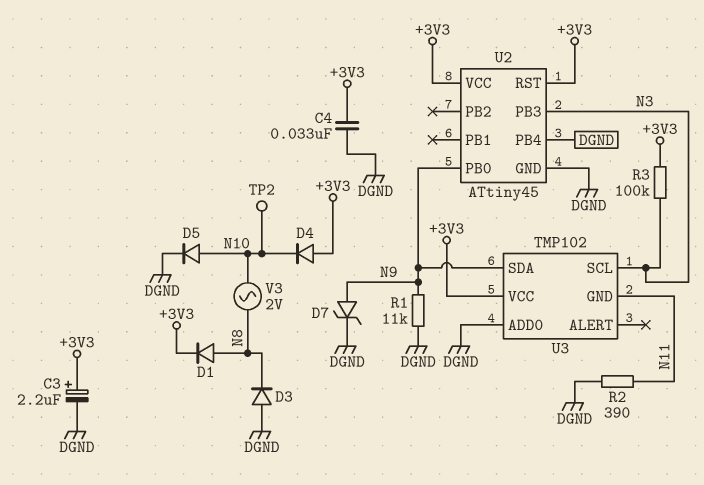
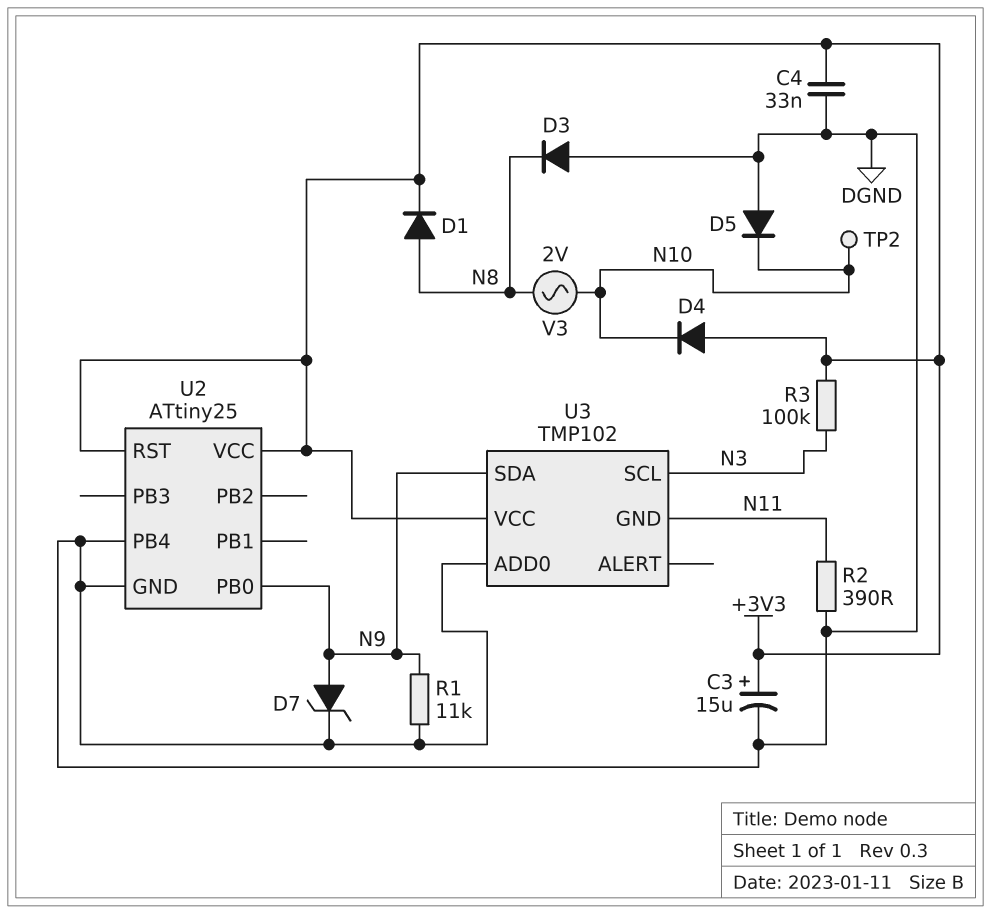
C3: 2.2uF (plus +3V3, minus DGND) -> 15uF (plus +3V3, minus DGND)
D5: diode (A N10, K DGND) -> diode (A DGND, K N10)
U2: ATtiny45 -> ATtiny25
U2 pin PB3: N3 -> none

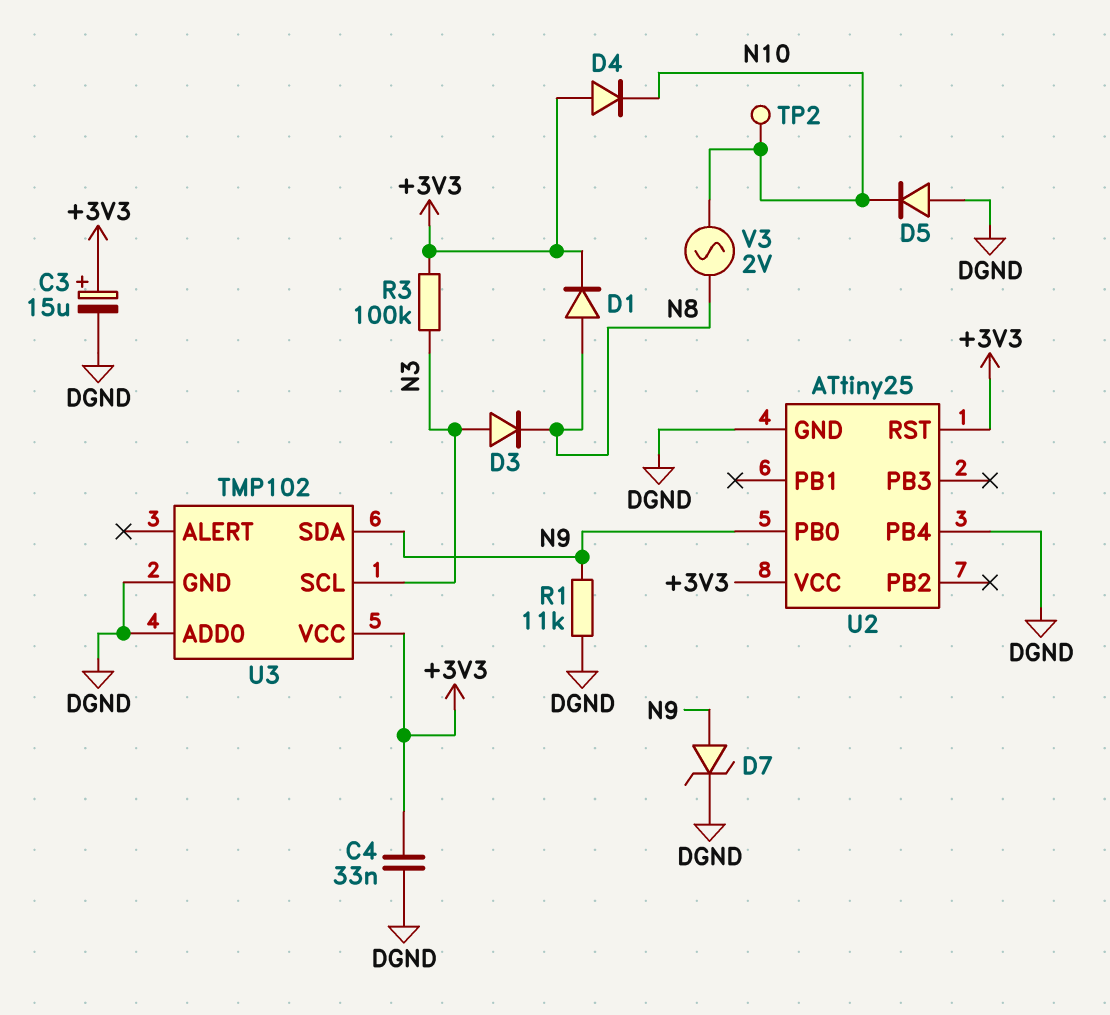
D3: diode (A DGND, K N8) -> diode (A N3, K N8)
R2: 390 (DGND, N11) -> none
U3 pin GND: N11 -> DGND

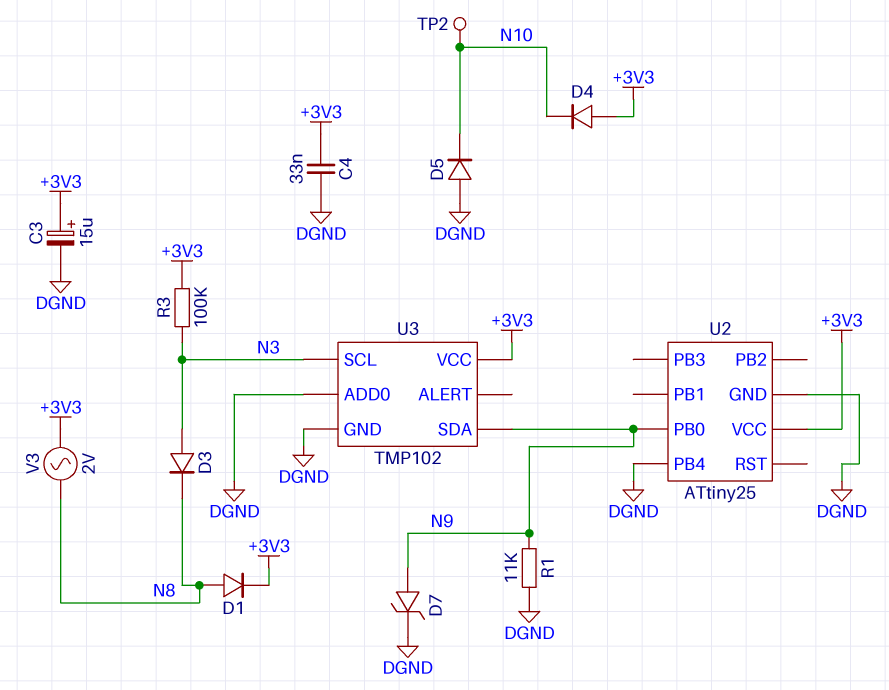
U2 pin RST: +3V3 -> none
V3: AC 2V (N8, N10) -> AC 2V (+3V3, N8)

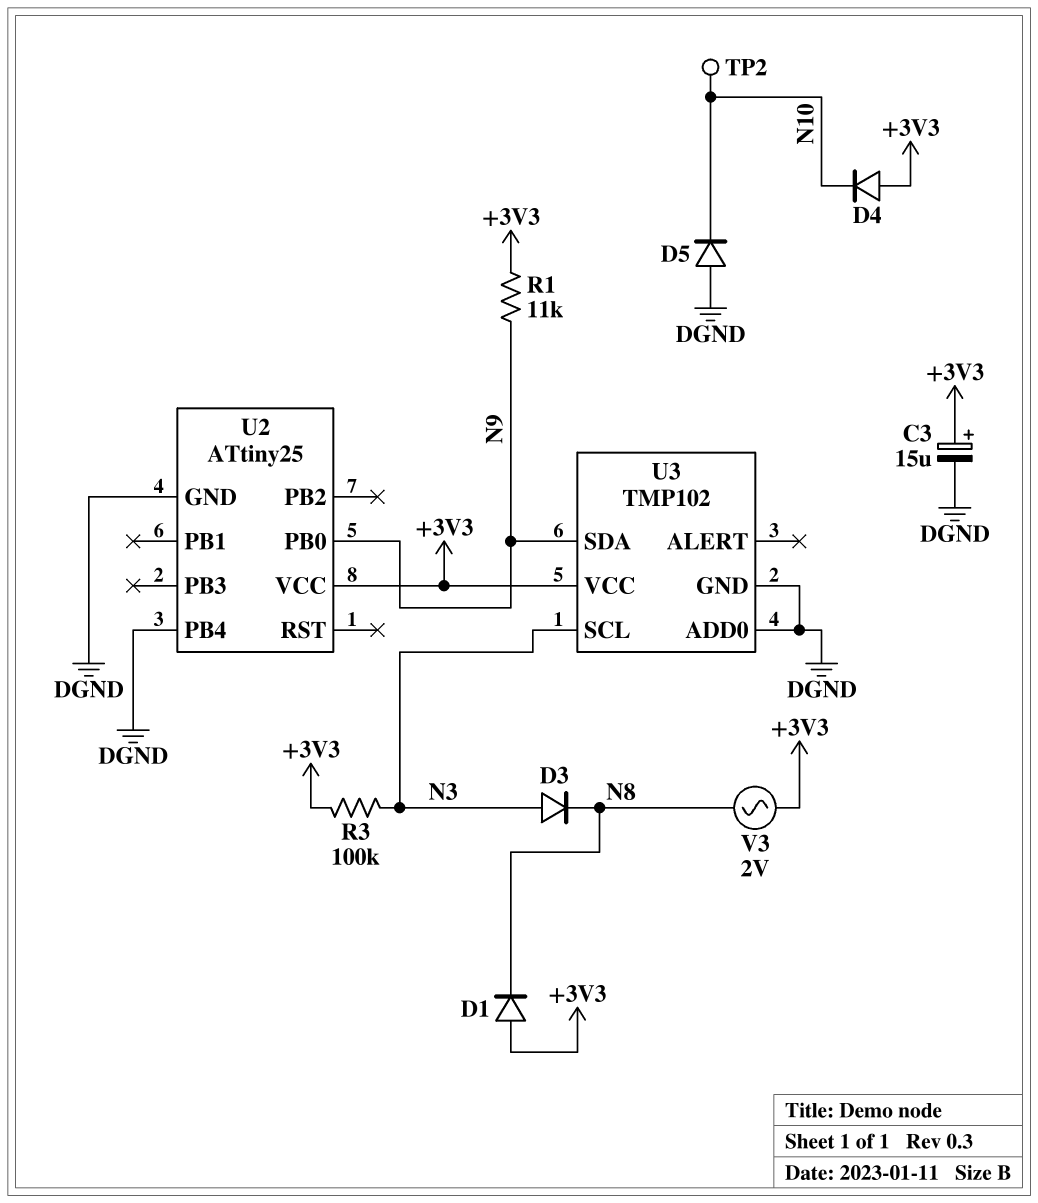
C4: 33nF (+3V3, DGND) -> none
D1: diode (A N8, K +3V3) -> diode (A +3V3, K N8)
D7: zener (A N9, K DGND) -> none
R1: 11k (DGND, N9) -> 11k (+3V3, N9)

